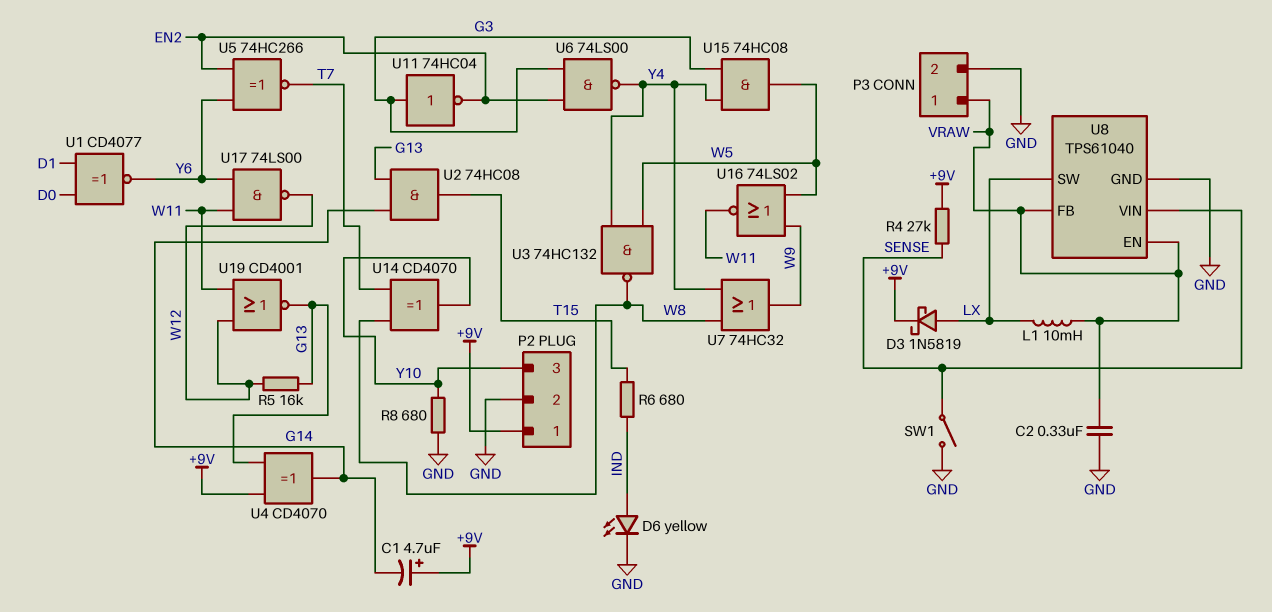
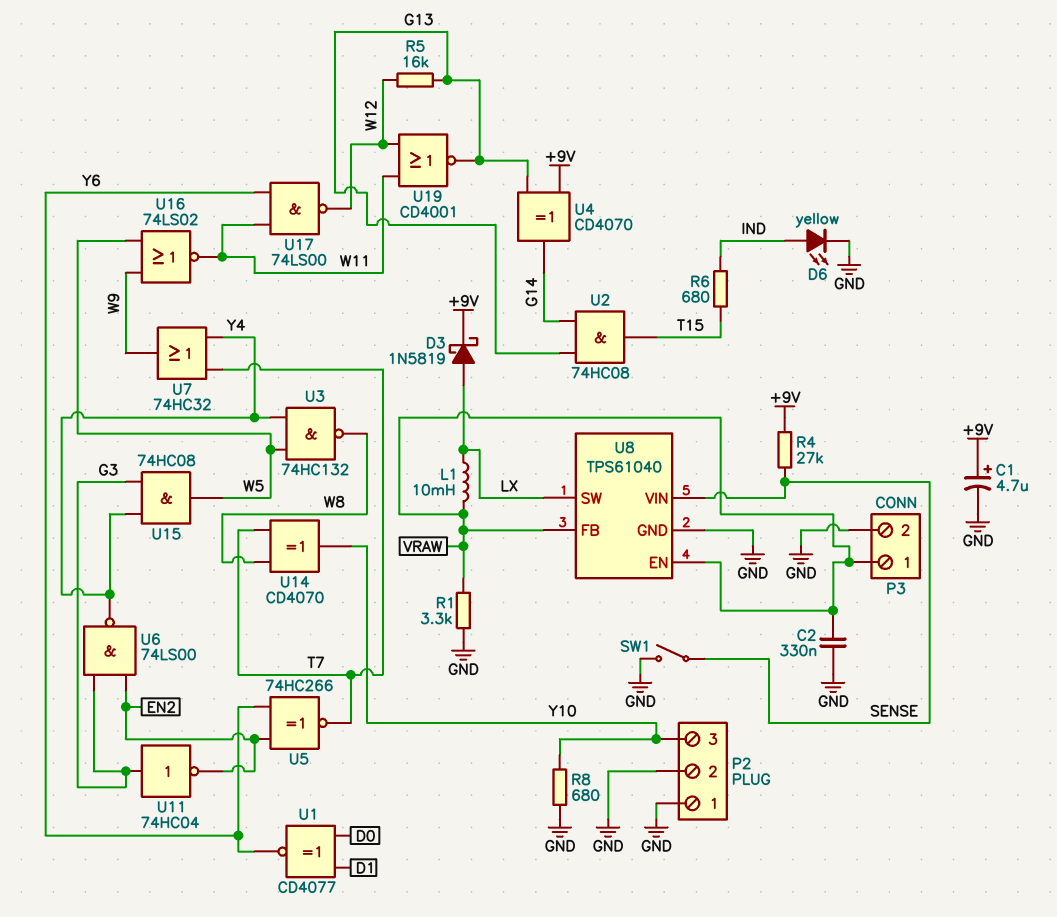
C1: 4.7uF (plus +9V, minus G14) -> 4.7uF (plus +9V, minus GND)
P2 pin 1: +9V -> GND
R1: none -> 3.3k (GND, VRAW)
U7: OR 74HC32 (in W8, in Y4, out W9) -> OR 74HC32 (in T7, in Y4, out W9)

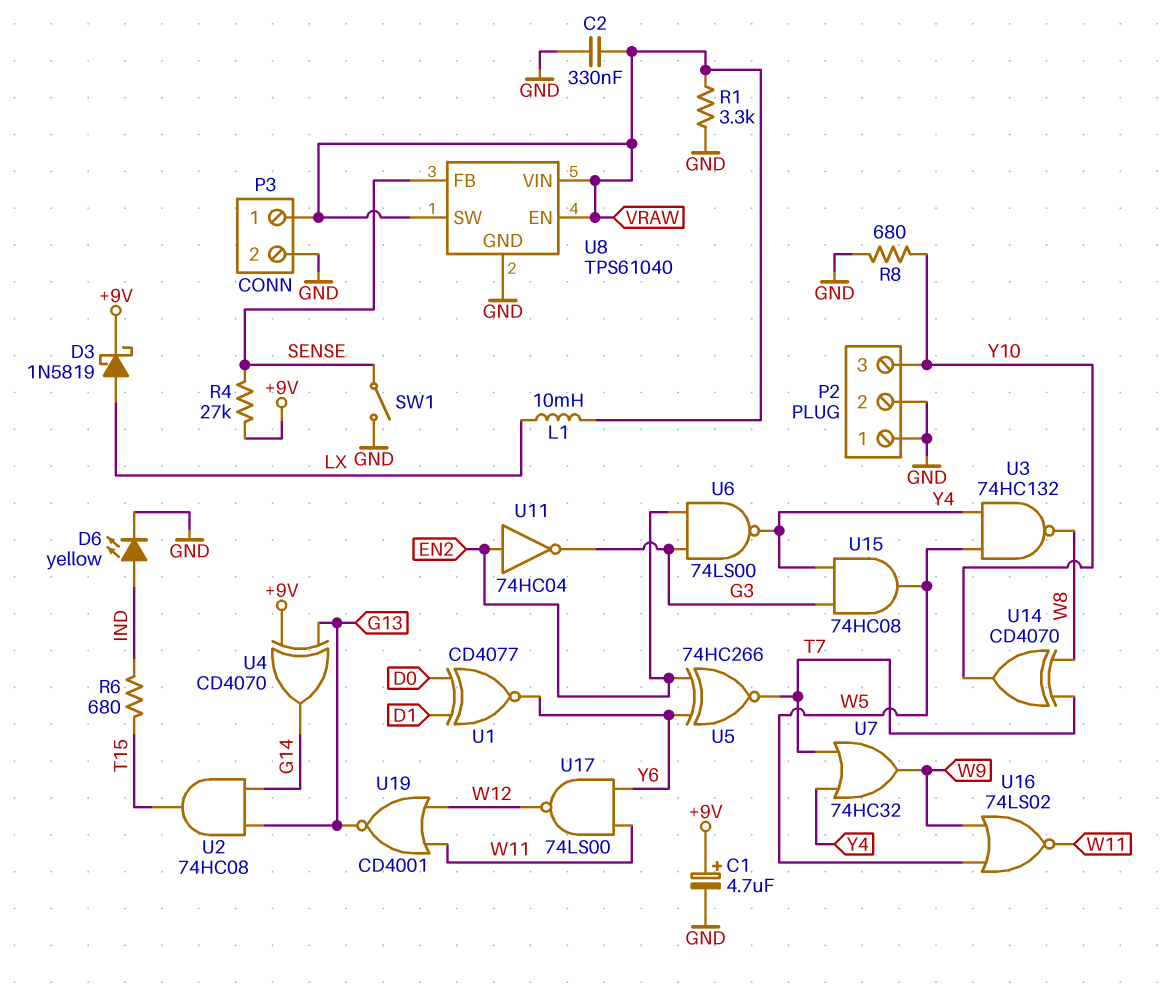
R5: 16k (G13, W12) -> none
U8 pin FB: VRAW -> SENSE
U8 pin SW: LX -> VRAW
U8 pin VIN: SENSE -> VRAW
U11: NOT 74HC04 (in G3, out EN2) -> NOT 74HC04 (in EN2, out G3)

